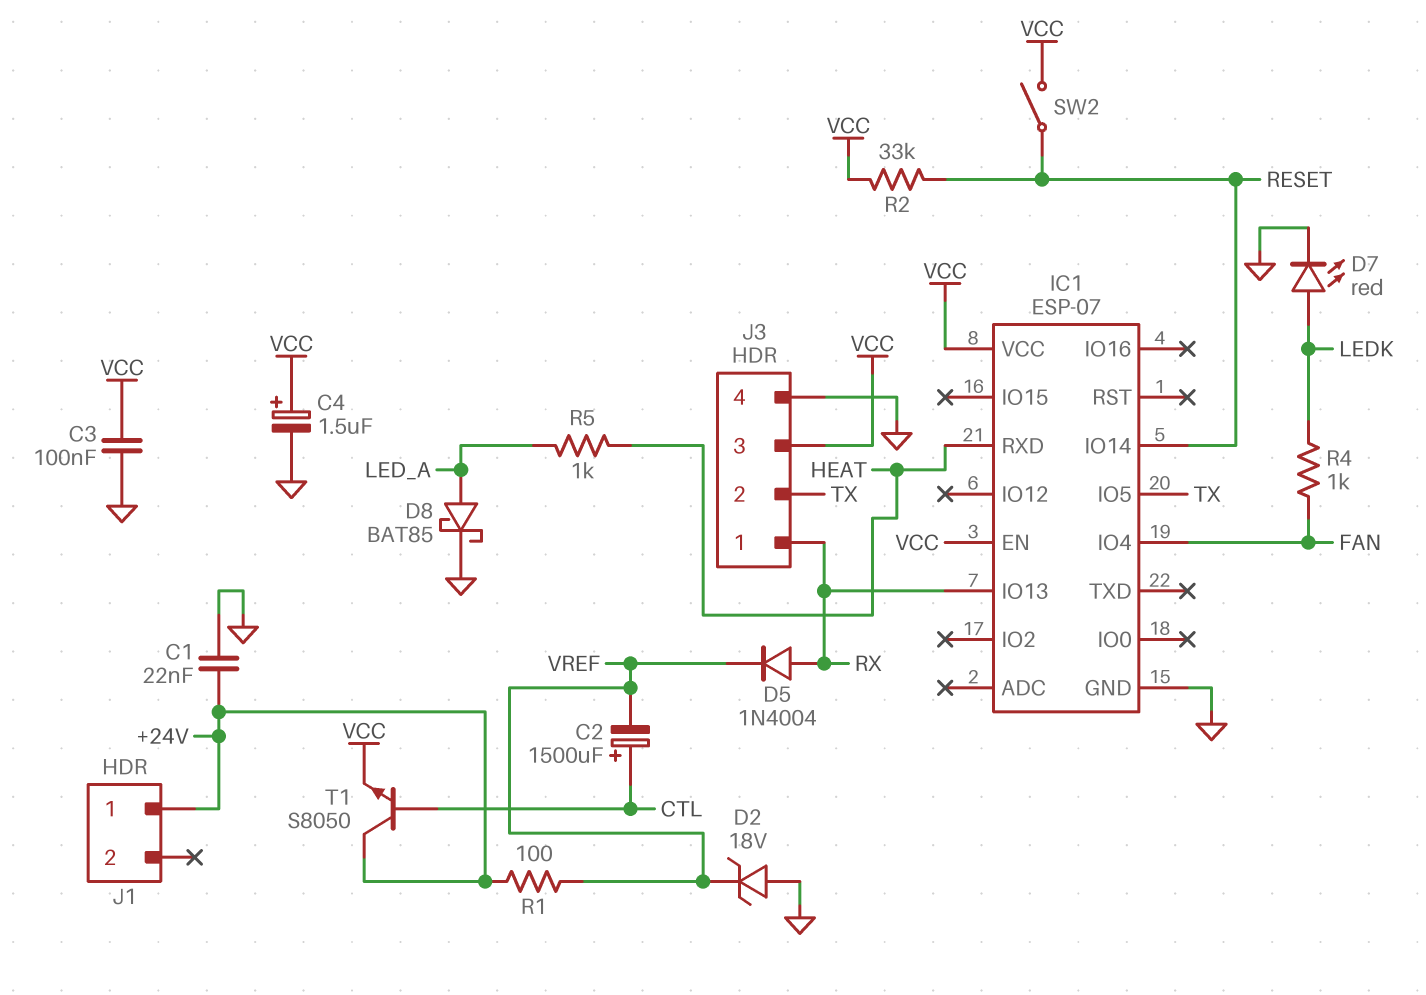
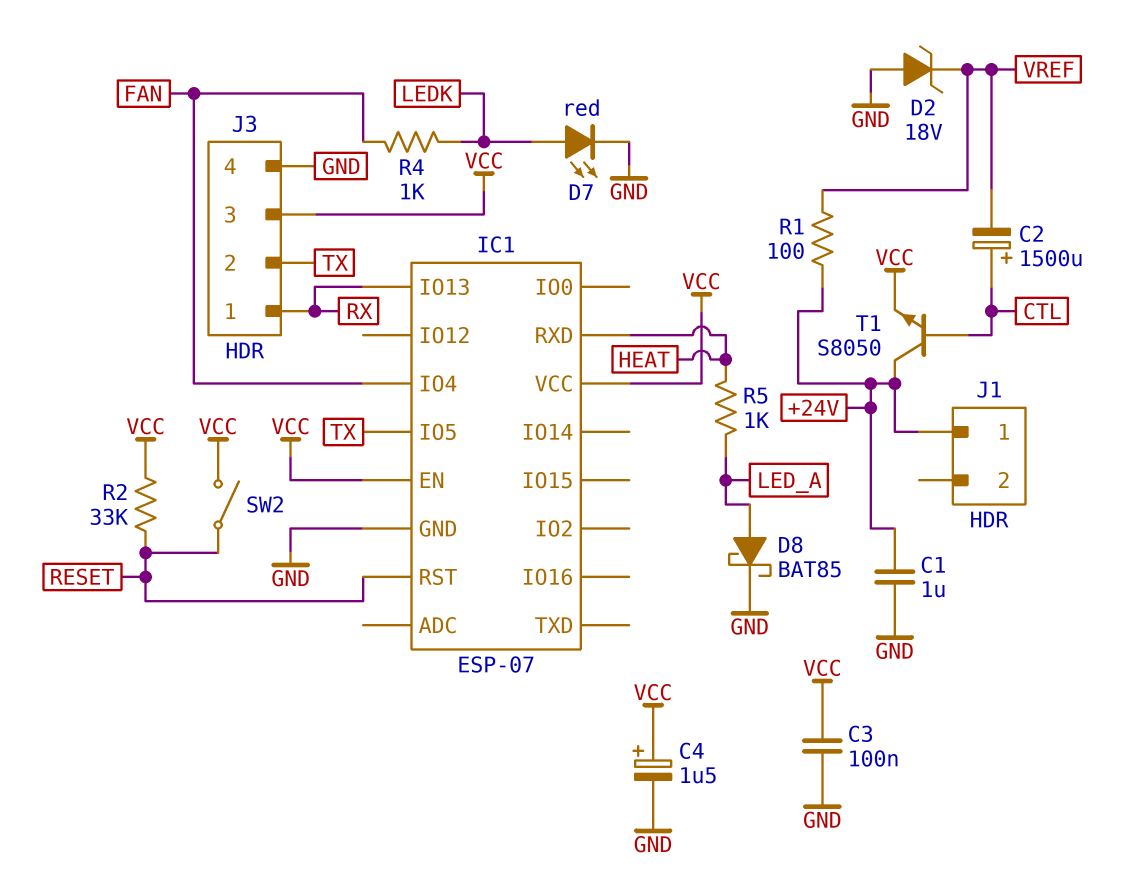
C1: 22nF (+24V, GND) -> 1uF (+24V, GND)
D5: diode 1N4004 (A RX, K VREF) -> none
IC1 pin IO14: RESET -> none
IC1 pin RST: none -> RESET

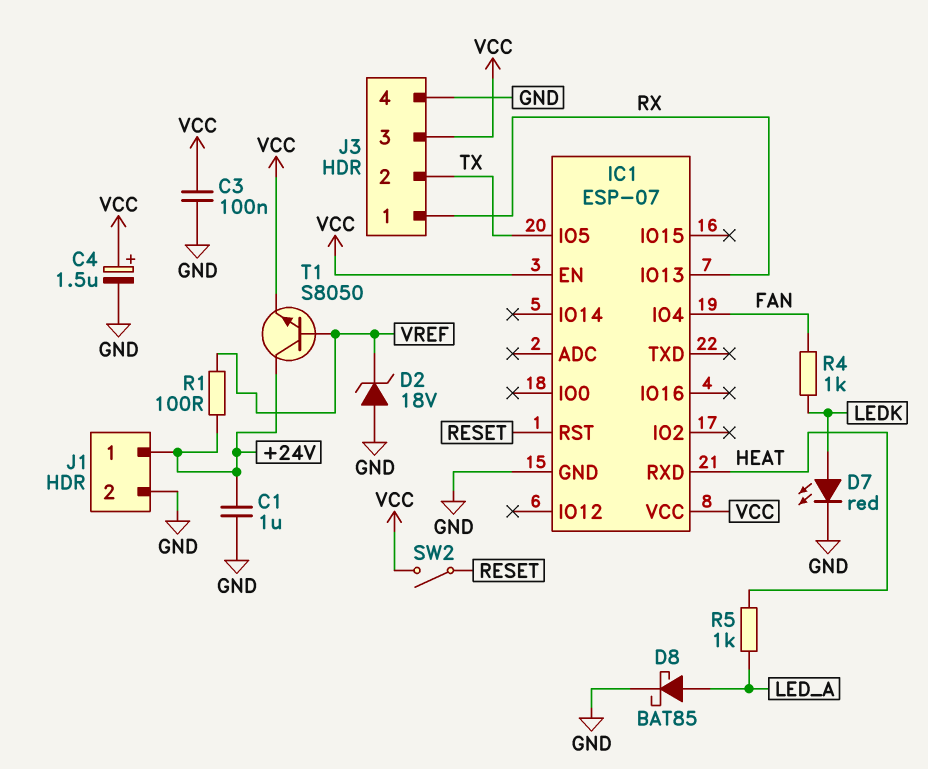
C2: 1500uF (plus CTL, minus VREF) -> none
J1 pin 2: none -> GND
R2: 33k (RESET, VCC) -> none
T1: NPN S8050 (B CTL, C +24V, E VCC) -> NPN S8050 (B VREF, C +24V, E VCC)

